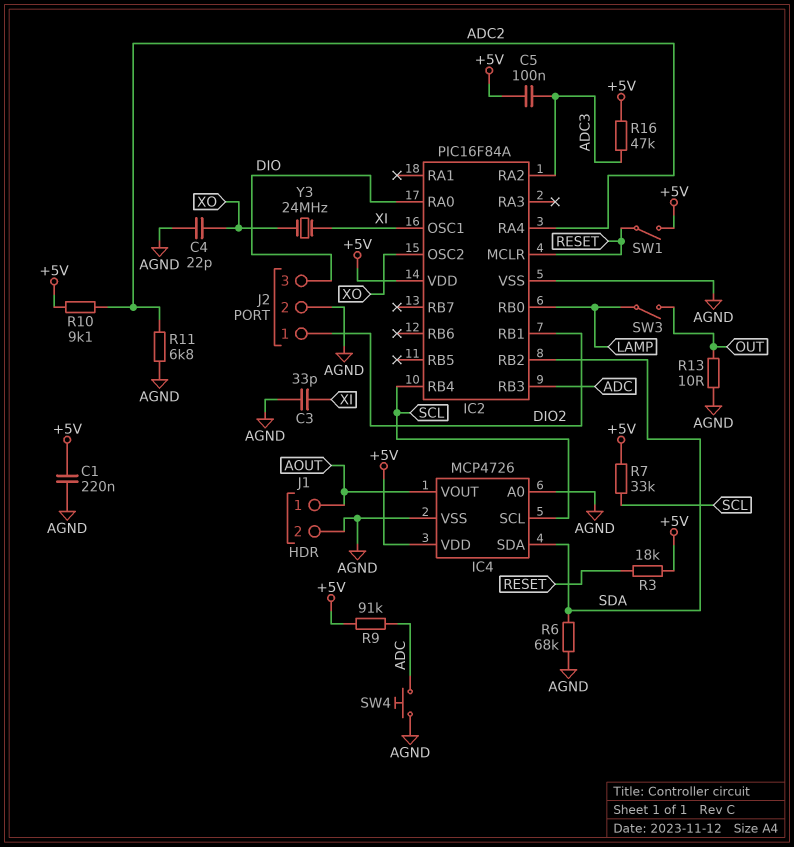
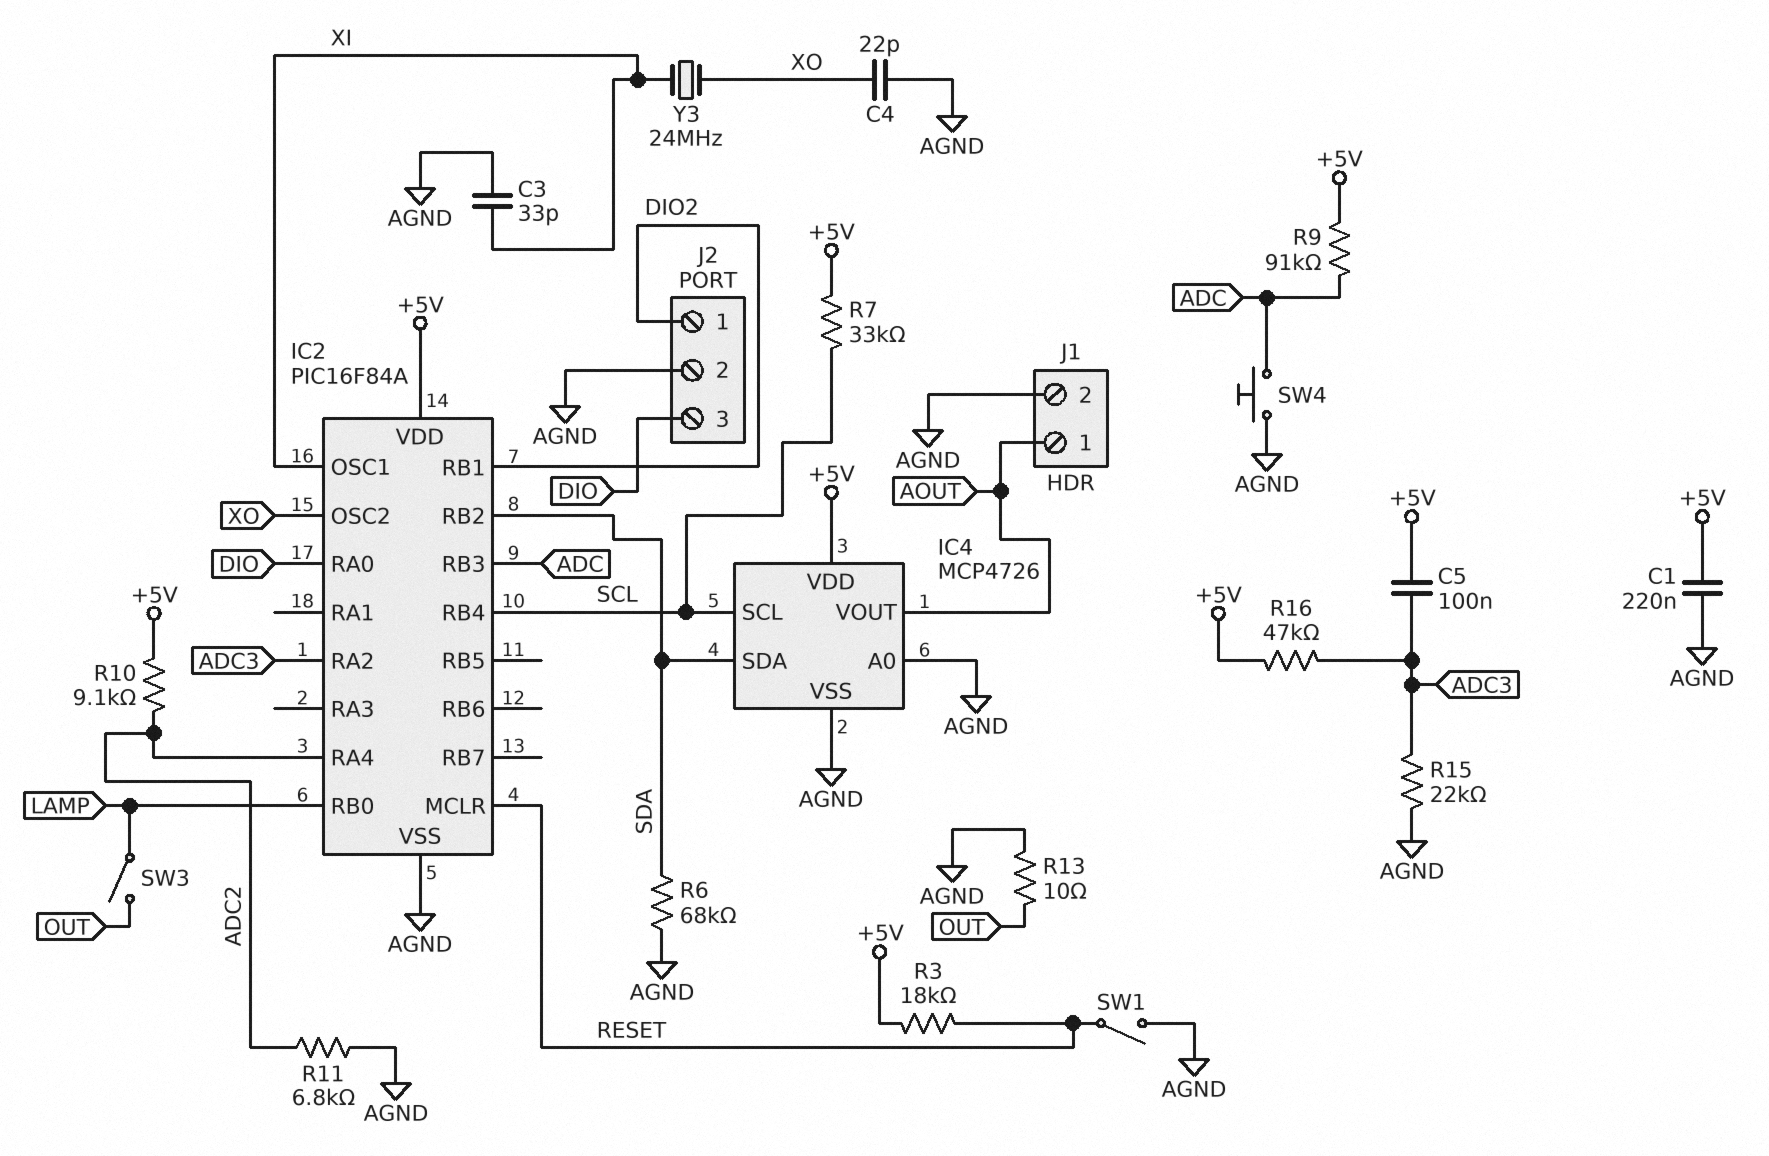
R15: none -> 22k (ADC3, AGND)
SW1: switch (+5V, RESET) -> switch (AGND, RESET)

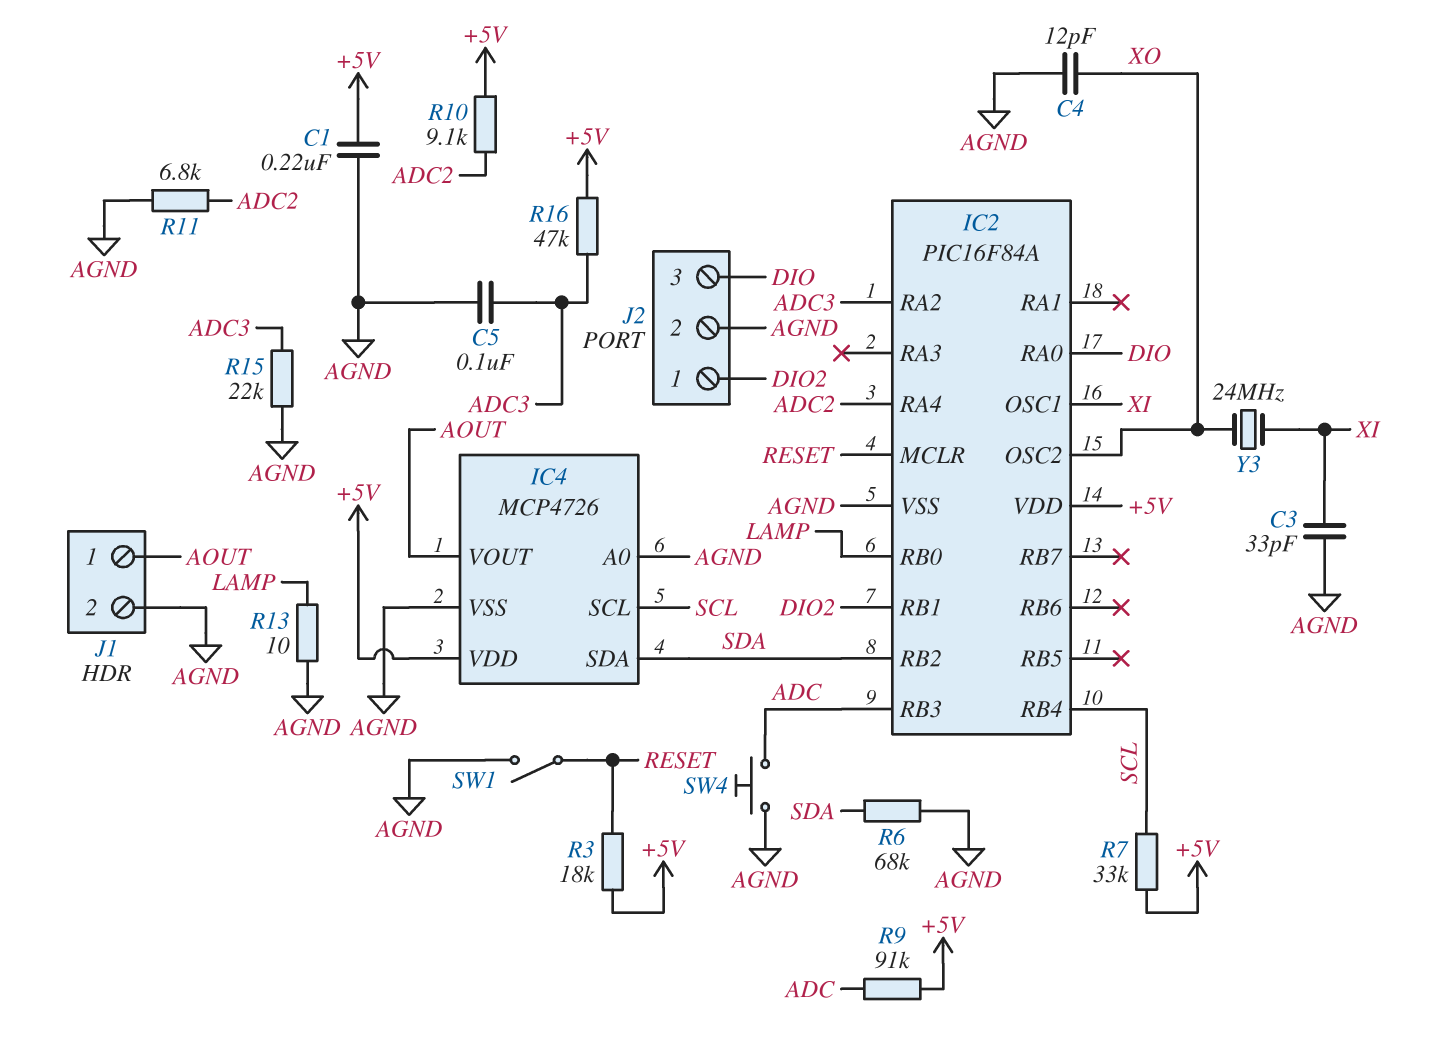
C4: 22pF (AGND, XO) -> 12pF (AGND, XO)
C5: 100nF (+5V, ADC3) -> 100nF (ADC3, AGND)
R13: 10 (AGND, OUT) -> 10 (AGND, LAMP)
SW3: switch (LAMP, OUT) -> none

